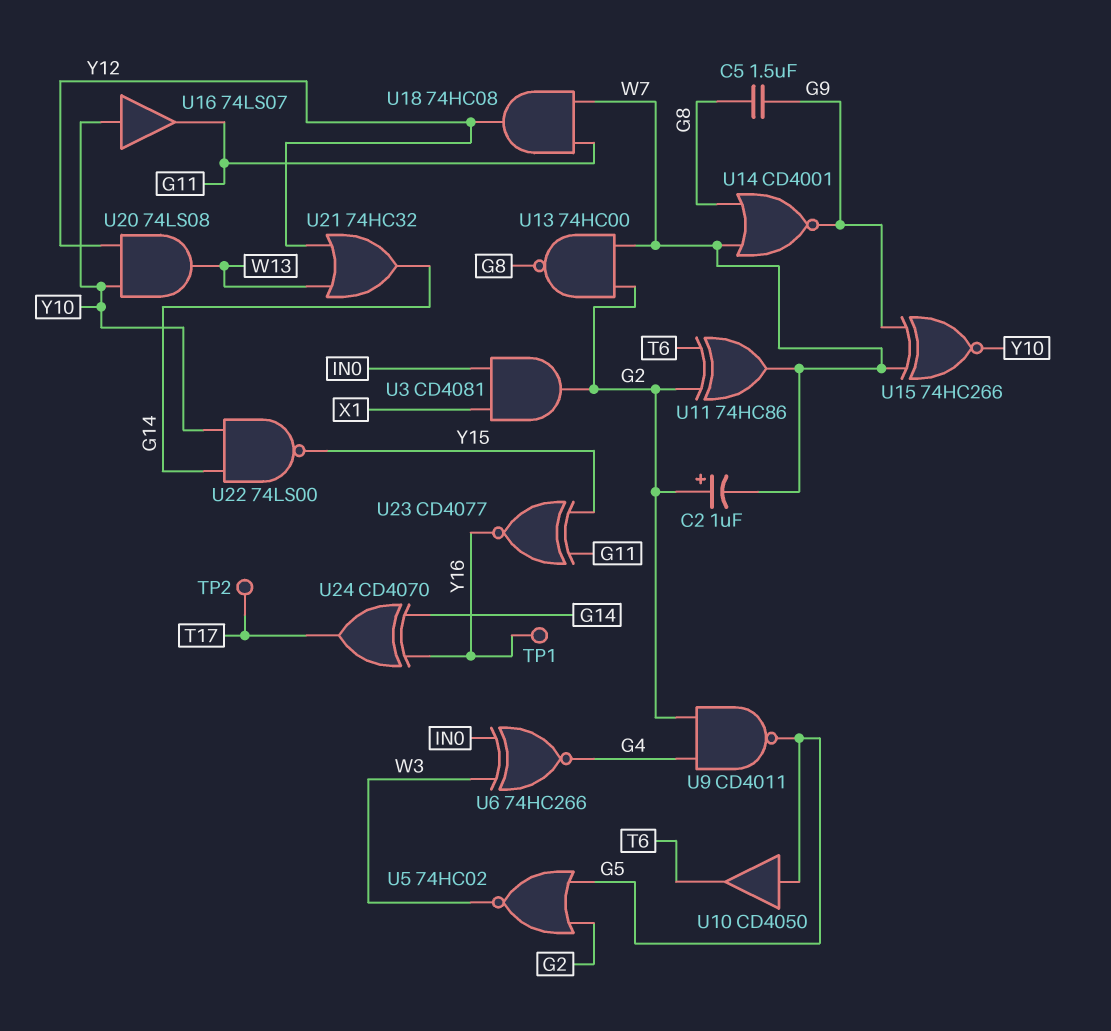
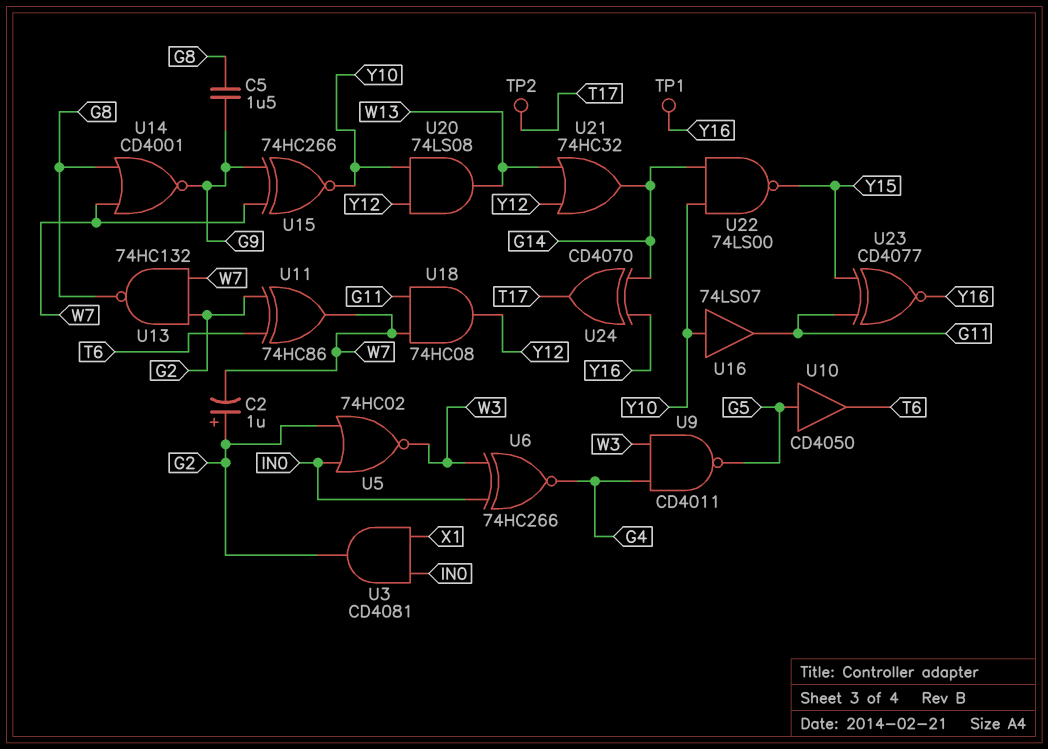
U5: NOR 74HC02 (in G2, in G5, out W3) -> NOR 74HC02 (in G2, in IN0, out W3)
U9: NAND CD4011 (in G2, in G4, out G5) -> NAND CD4011 (in G4, in W3, out G5)
U13: NAND 74HC00 (in G2, in W7, out G8) -> NAND 74HC132 (in G2, in W7, out G8)

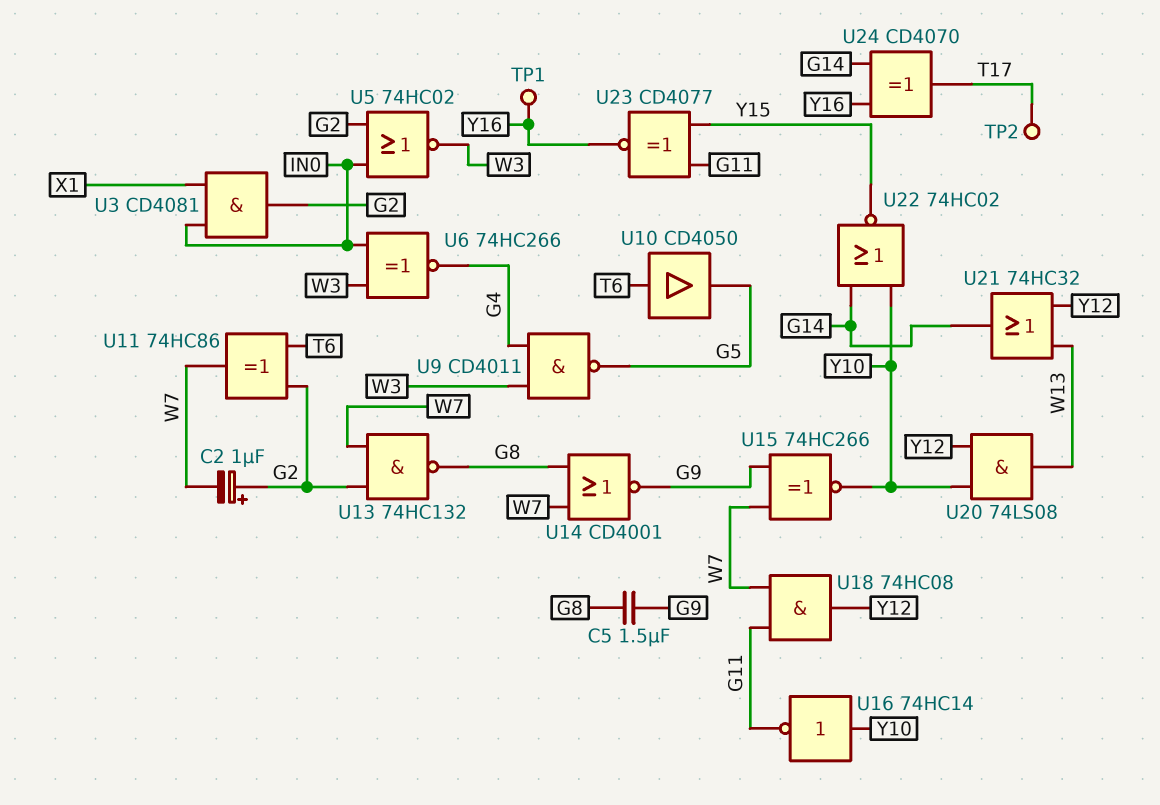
U10: buffer CD4050 (in G5, out T6) -> buffer CD4050 (in T6, out G5)
U16: buffer 74LS07 (in Y10, out G11) -> NOT 74HC14 (in Y10, out G11)
U22: NAND 74LS00 (in G14, in Y10, out Y15) -> NOR 74HC02 (in G14, in Y10, out Y15)

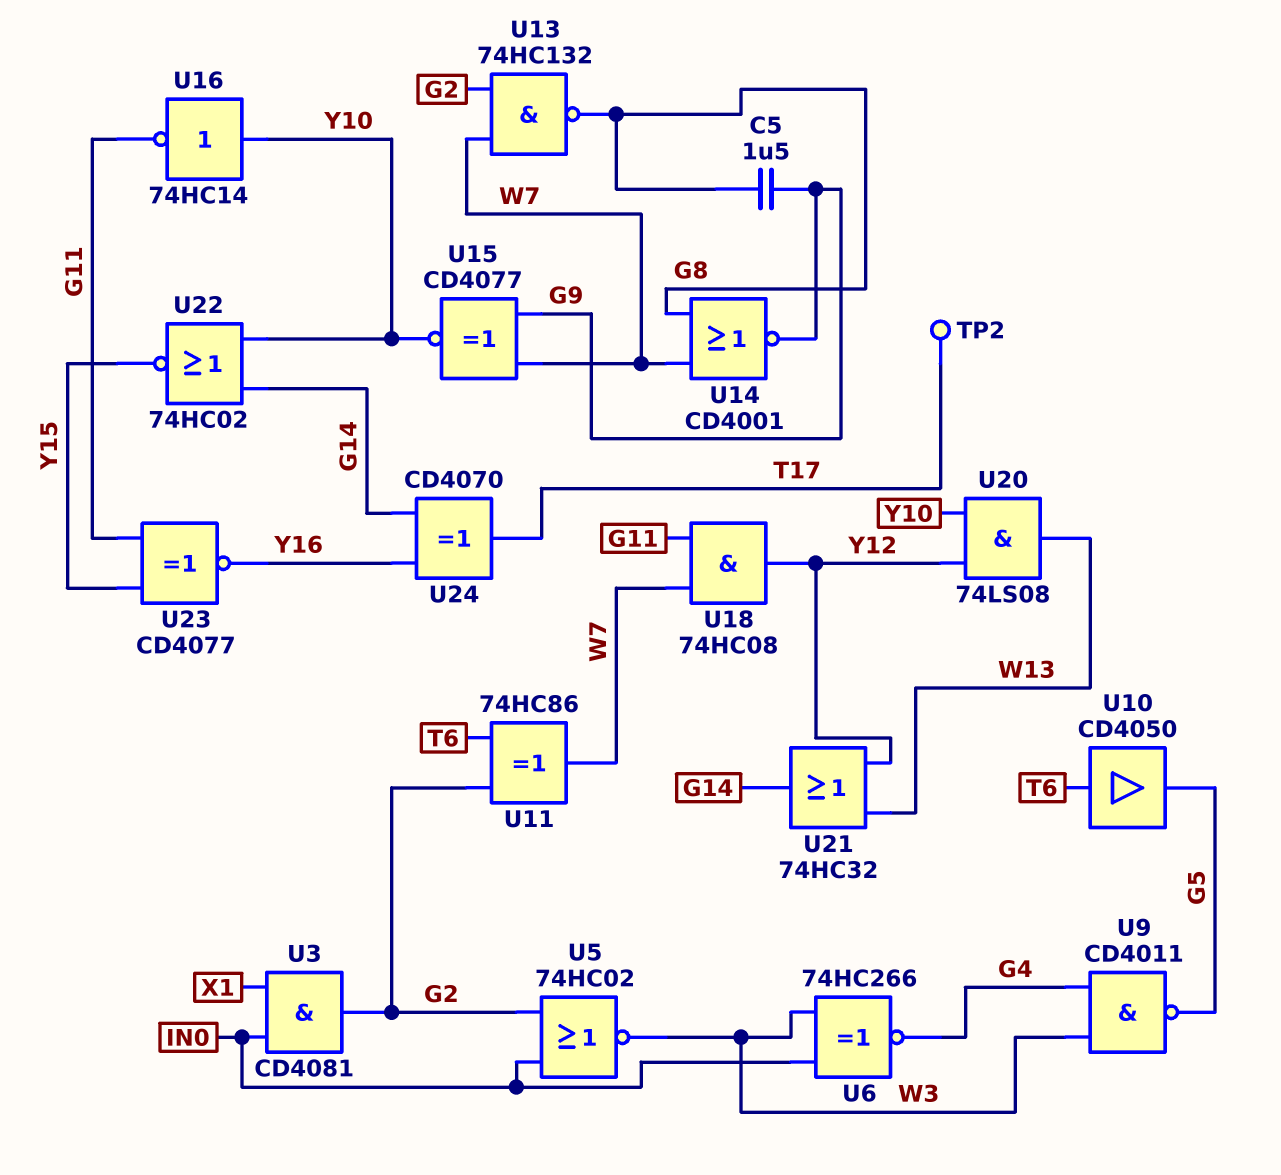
C2: 1uF (plus G2, minus W7) -> none
TP1: test point (Y16) -> none
U15: XNOR 74HC266 (in G9, in W7, out Y10) -> XNOR CD4077 (in G9, in W7, out Y10)

